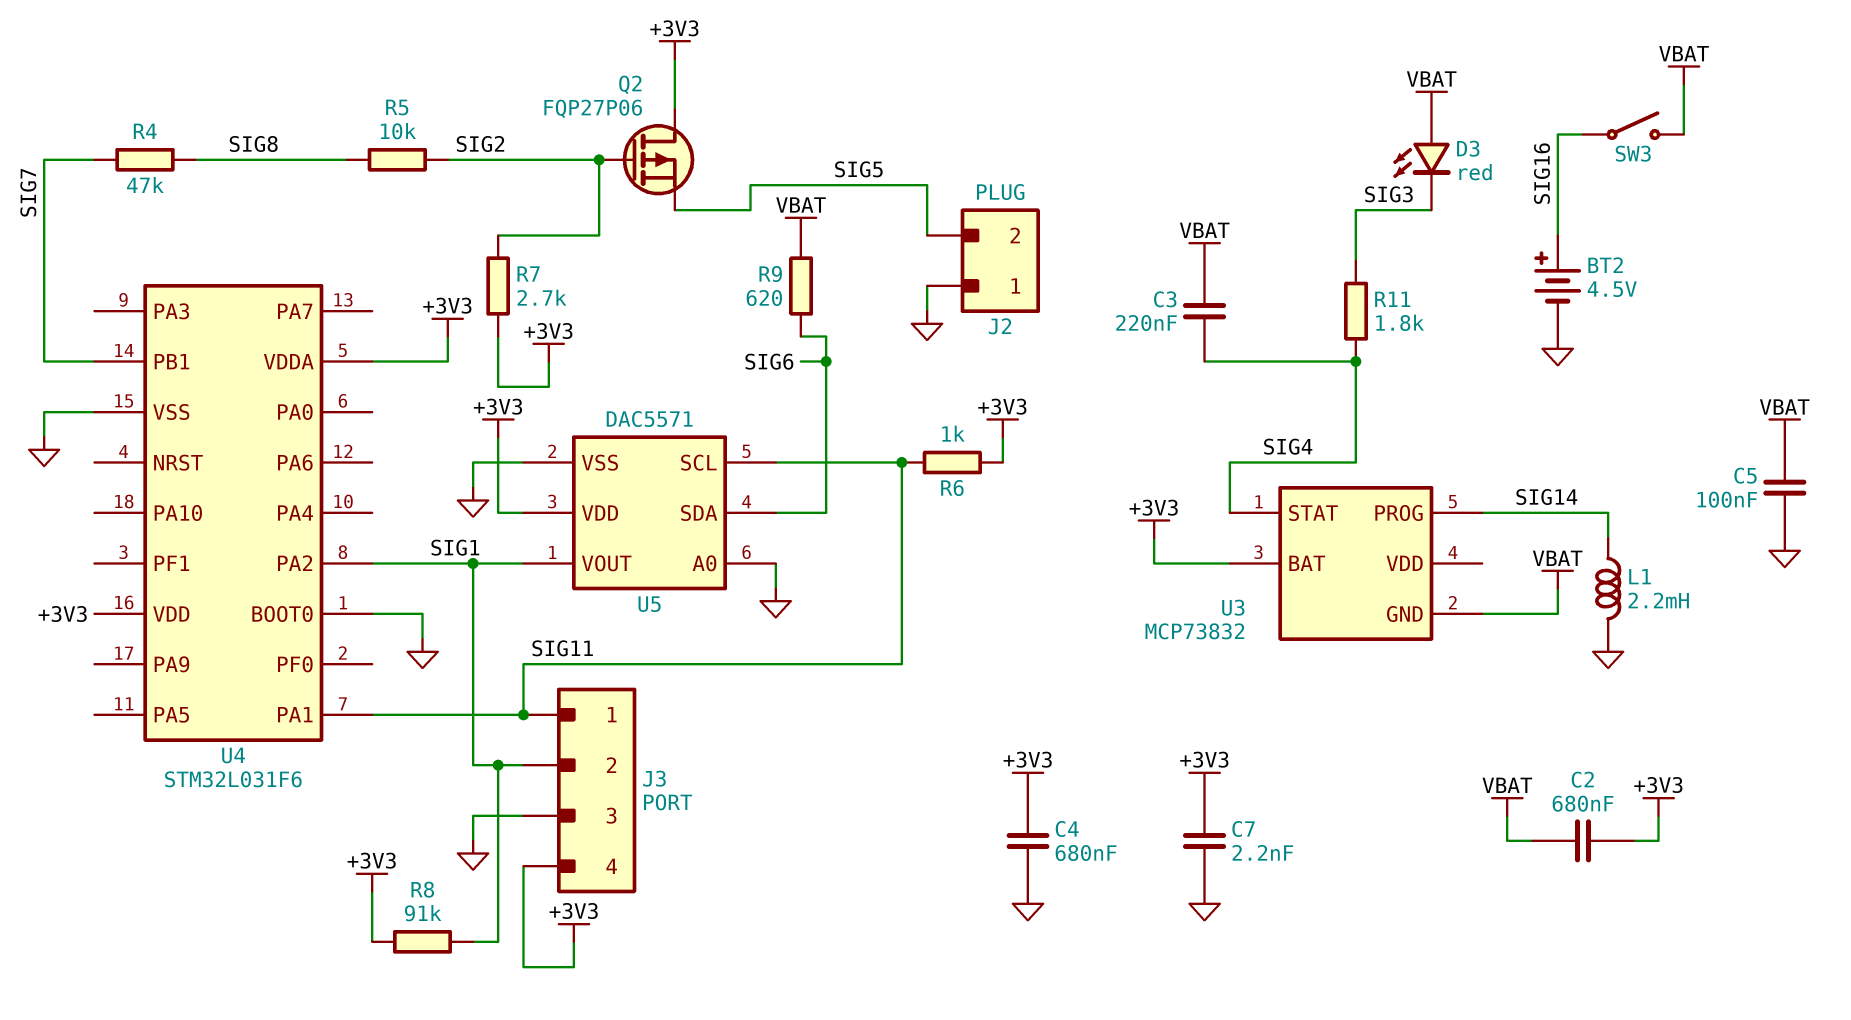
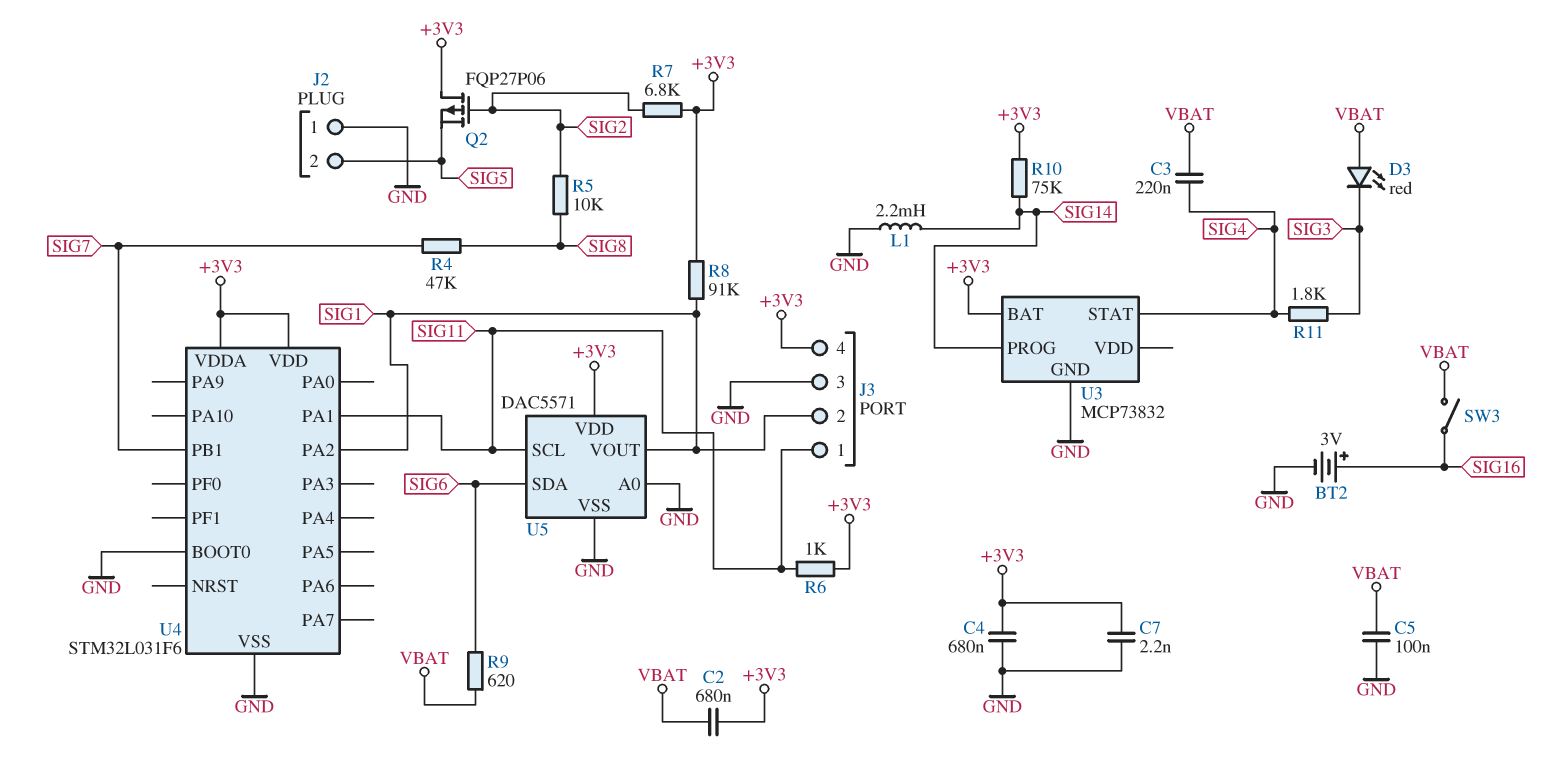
BT2: 4.5V (plus SIG16, minus GND) -> 3V (plus SIG16, minus GND)
R7: 2.7k (+3V3, SIG2) -> 6.8k (+3V3, SIG2)
R10: none -> 75k (+3V3, SIG14)
U3 pin GND: VBAT -> GND

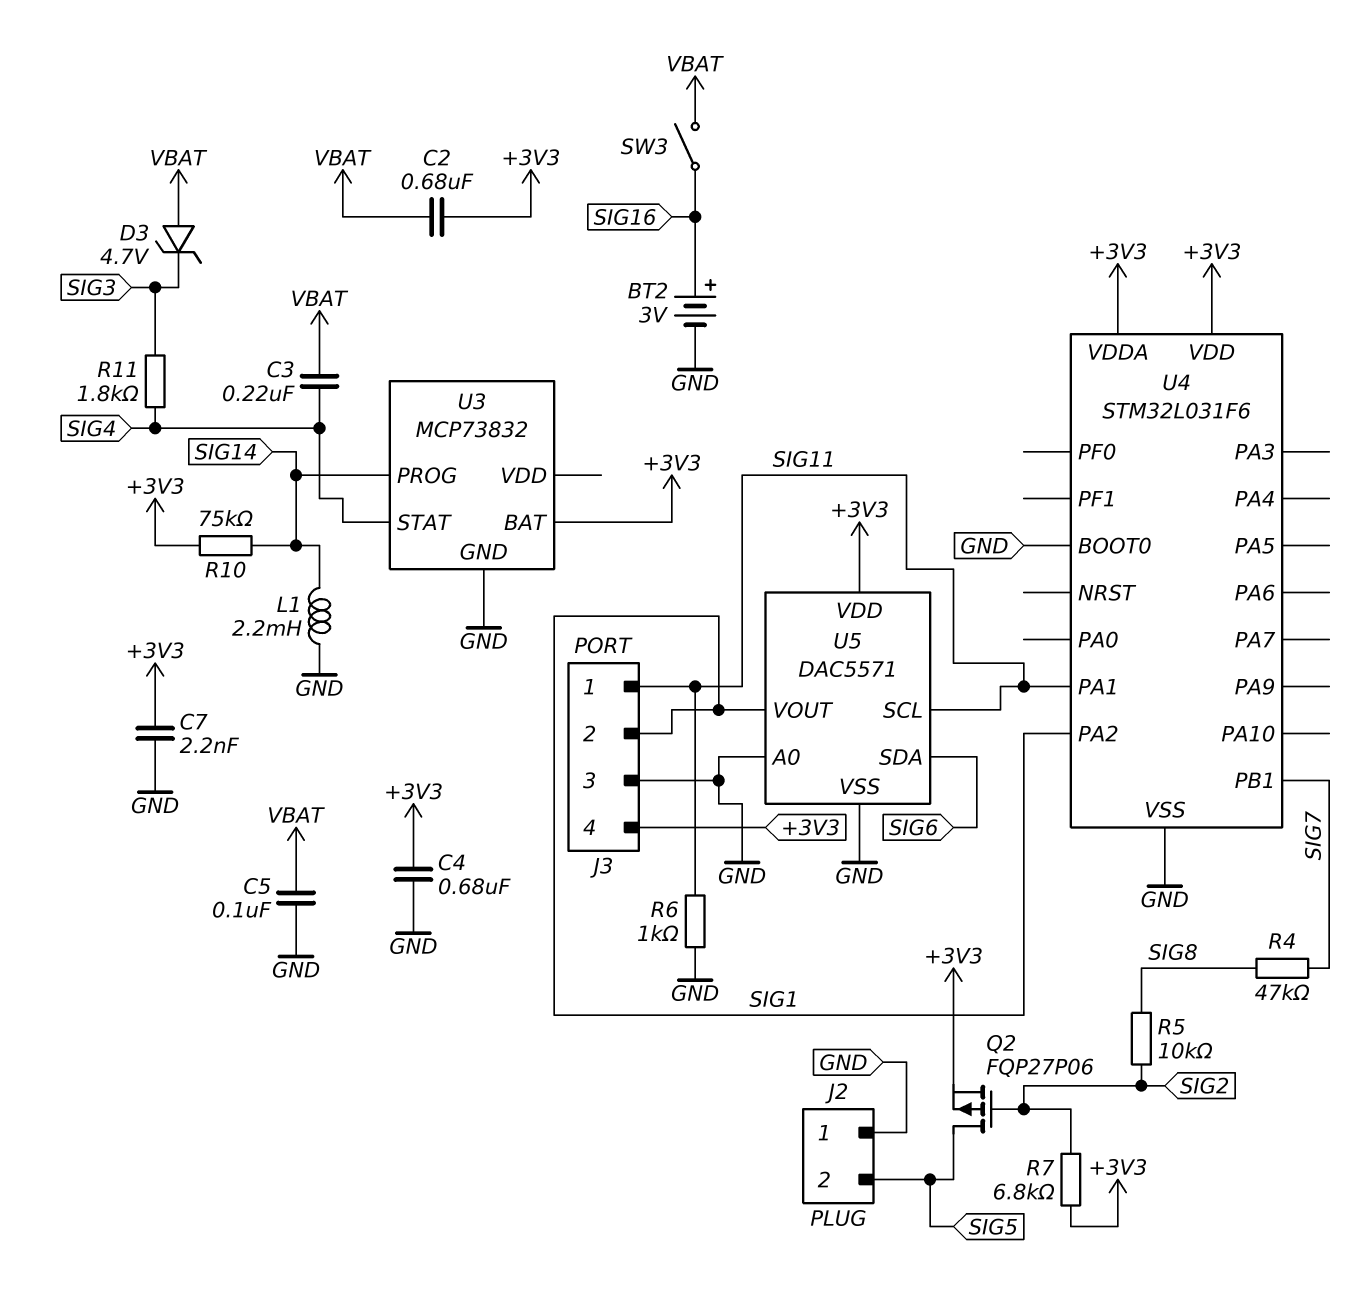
D3: LED red (A VBAT, K SIG3) -> zener 4.7V (A VBAT, K SIG3)
Q2: PMOS FQP27P06 (G SIG2, D +3V3, S SIG5) -> PMOS FQP27P06 (G SIG2, D SIG5, S +3V3)
R6: 1k (+3V3, SIG11) -> 1k (GND, SIG11)
R8: 91k (+3V3, SIG1) -> none
R9: 620 (SIG6, VBAT) -> none

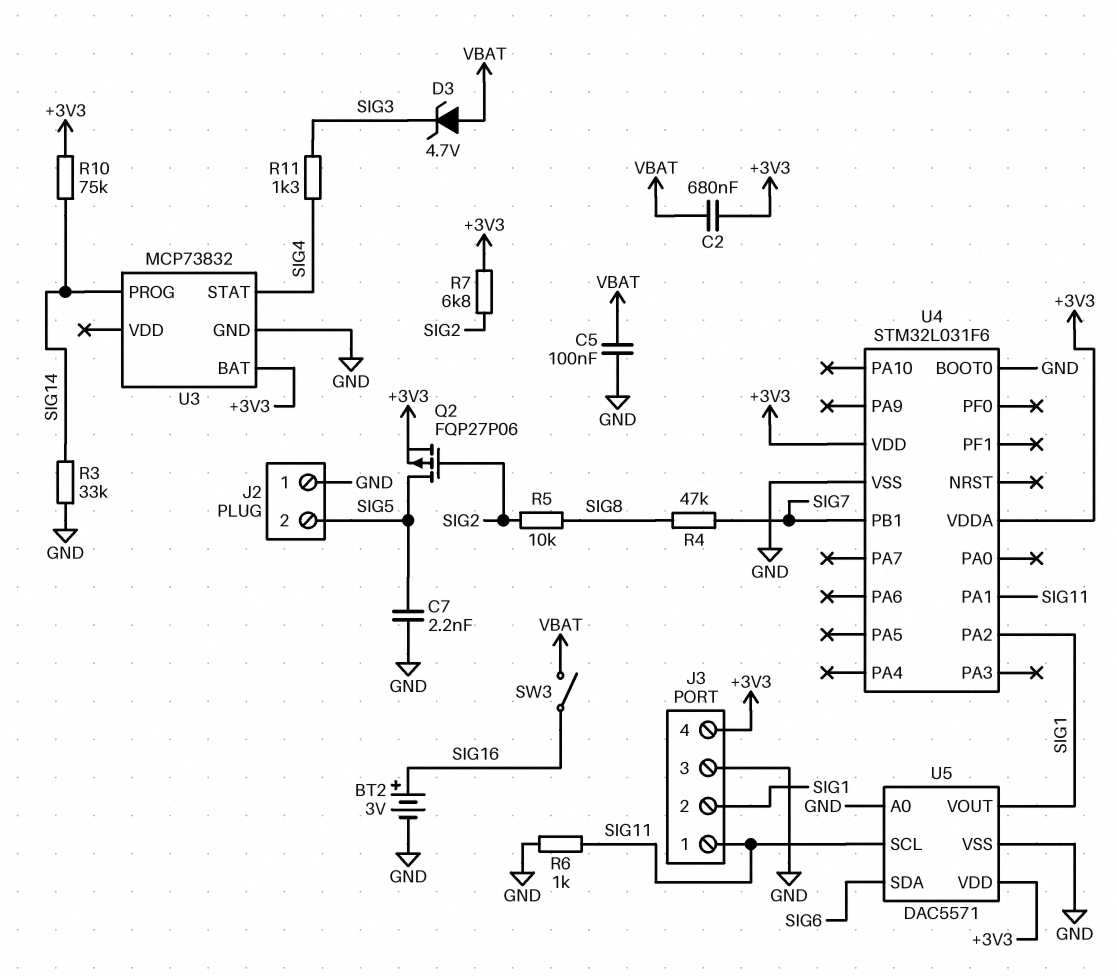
C3: 220nF (SIG4, VBAT) -> none
C4: 680nF (+3V3, GND) -> none
C7: 2.2nF (+3V3, GND) -> 2.2nF (GND, SIG5)
L1: 2.2mH (GND, SIG14) -> none
R3: none -> 33k (GND, SIG14)
R11: 1.8k (SIG3, SIG4) -> 1.3k (SIG3, SIG4)

